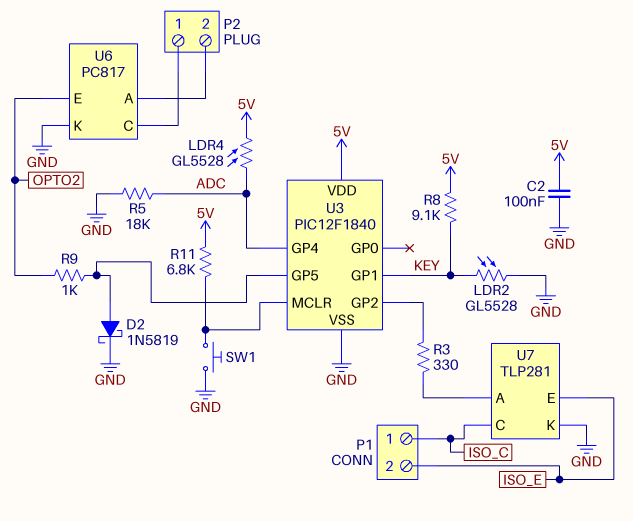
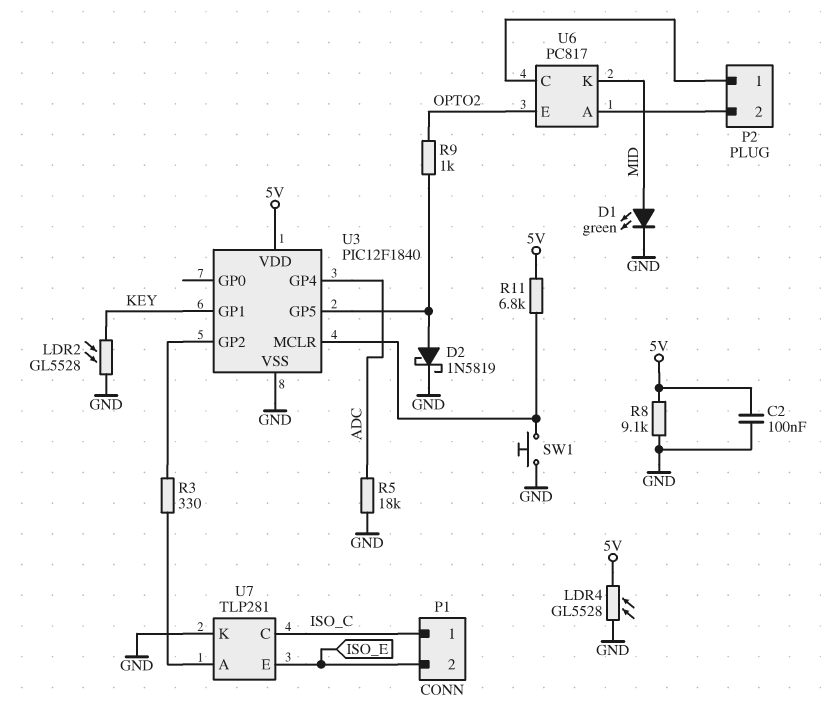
D1: none -> LED green (A MID, K GND)
LDR4: GL5528 (5V, ADC) -> GL5528 (5V, GND)
R8: 9.1k (5V, KEY) -> 9.1k (5V, GND)
U6 pin K: GND -> MID

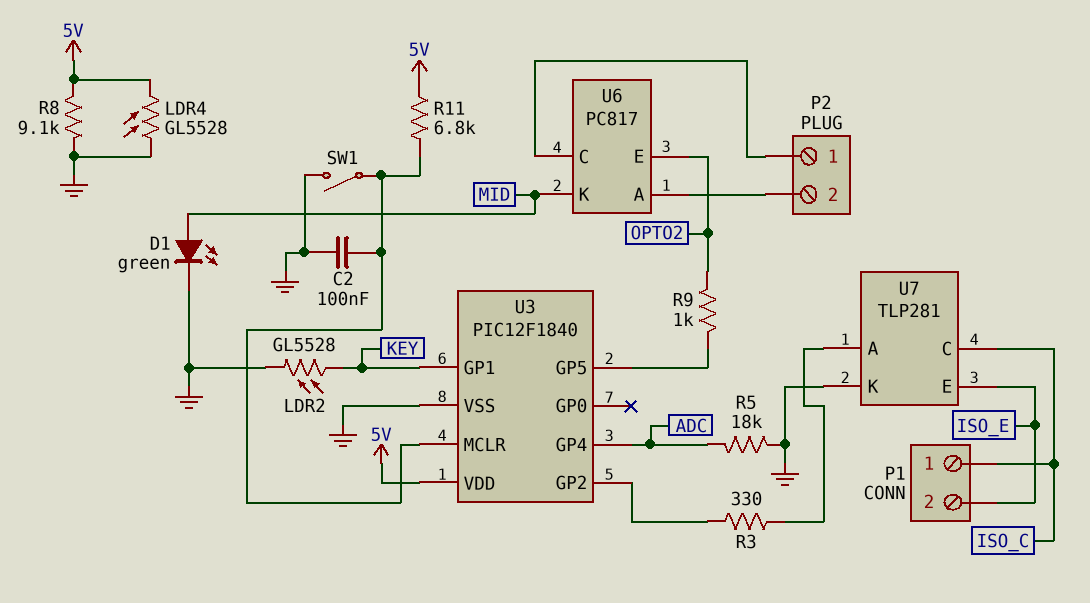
C2: 100nF (5V, GND) -> 100nF (GND, U3/MCLR)
D2: schottky 1N5819 (A U3/GP5, K GND) -> none
SW1: button (GND, U3/MCLR) -> switch (GND, U3/MCLR)

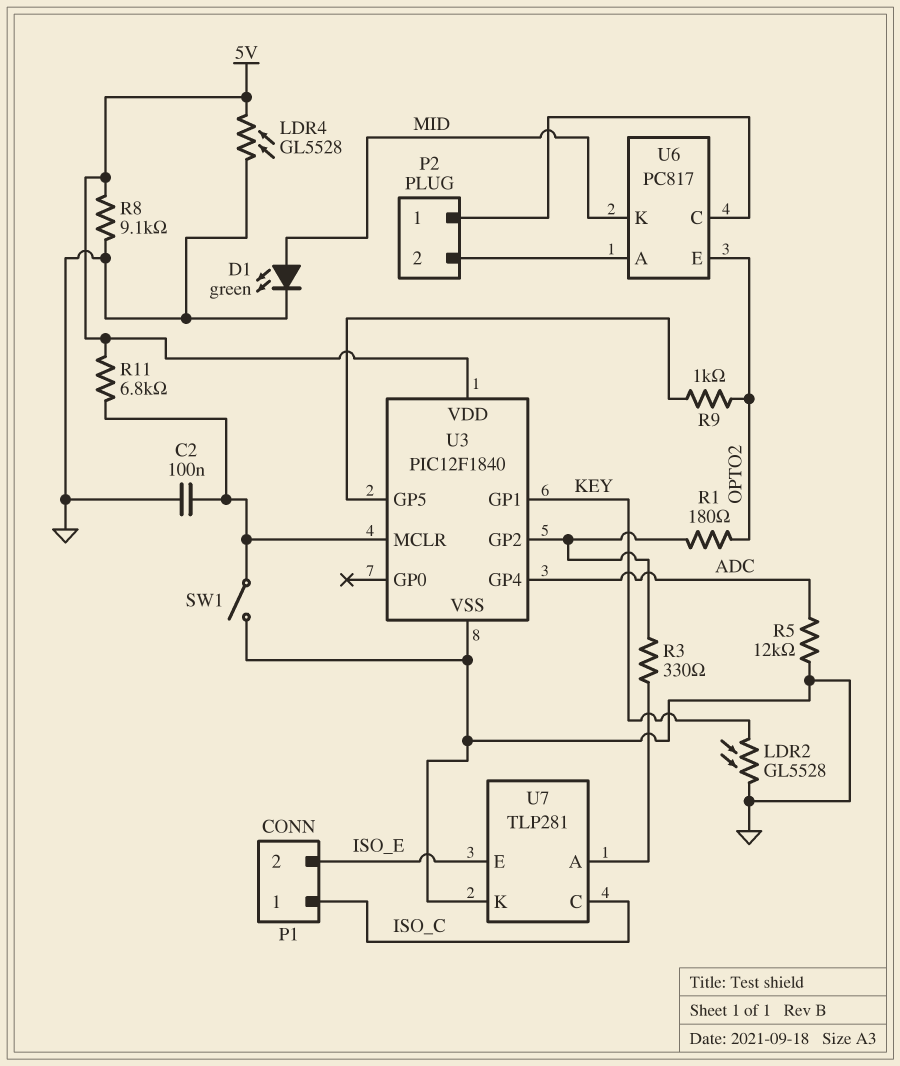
R1: none -> 180 (OPTO2, U3/GP2)
R5: 18k (ADC, GND) -> 12k (ADC, GND)

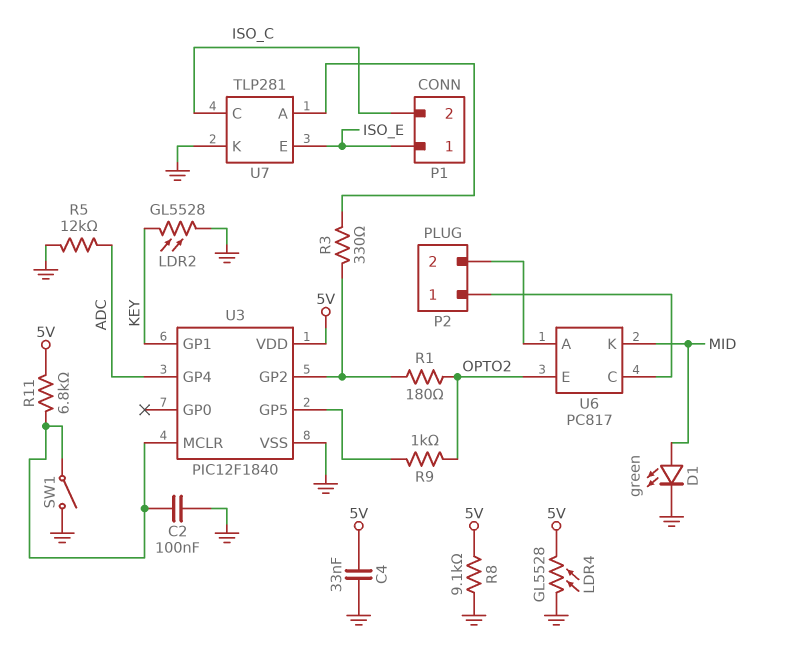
C4: none -> 33nF (5V, GND)
P1 pin 1: ISO_C -> ISO_E
P1 pin 2: ISO_E -> ISO_C

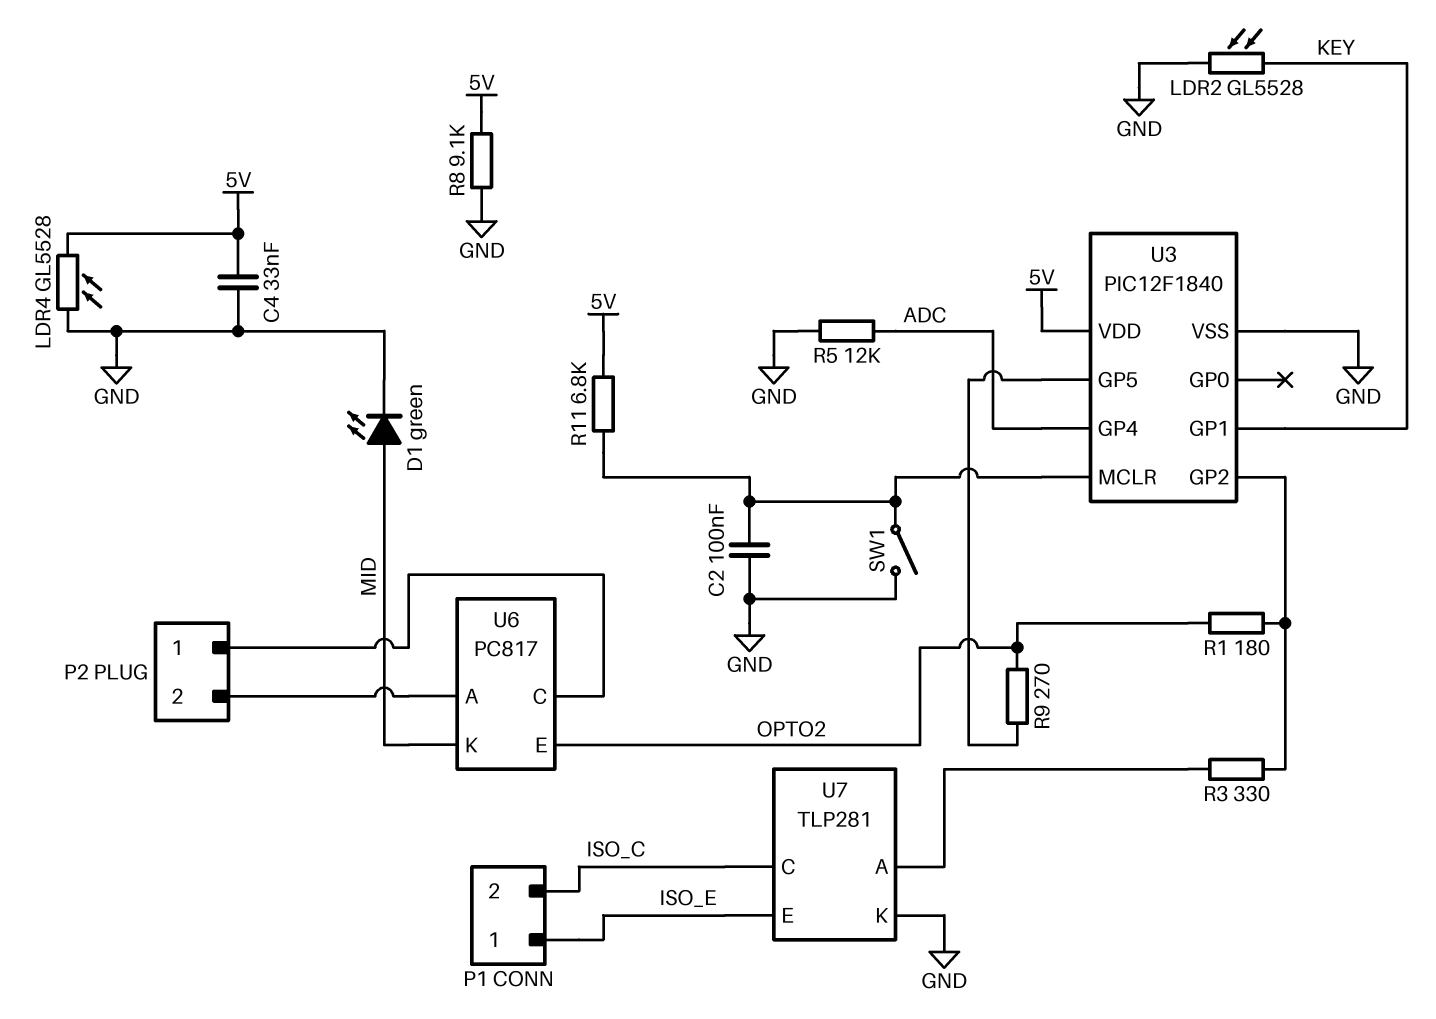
R9: 1k (OPTO2, U3/GP5) -> 270 (OPTO2, U3/GP5)

